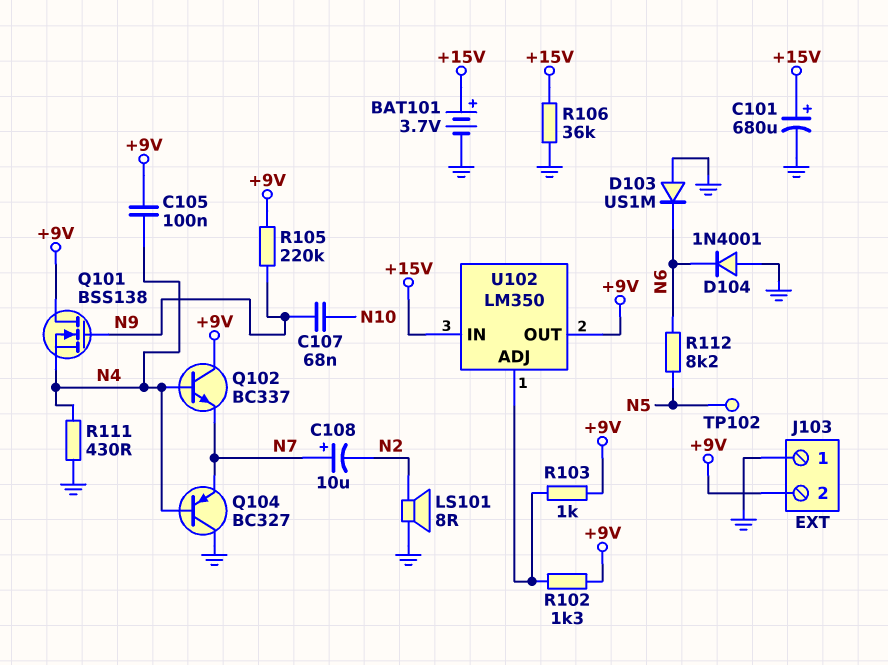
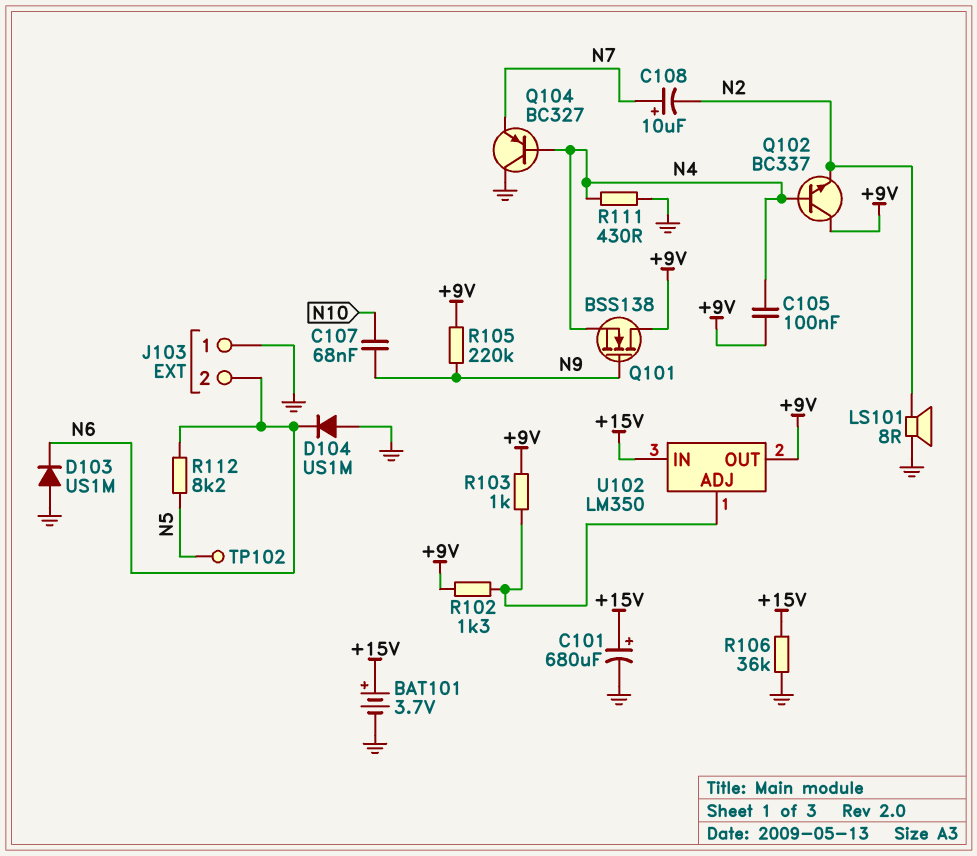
D104: diode 1N4001 (A GND, K N6) -> diode US1M (A GND, K N6)
J103 pin 2: +9V -> N6
Q102: NPN BC337 (B N4, C +9V, E N7) -> NPN BC337 (B N4, C +9V, E N2)

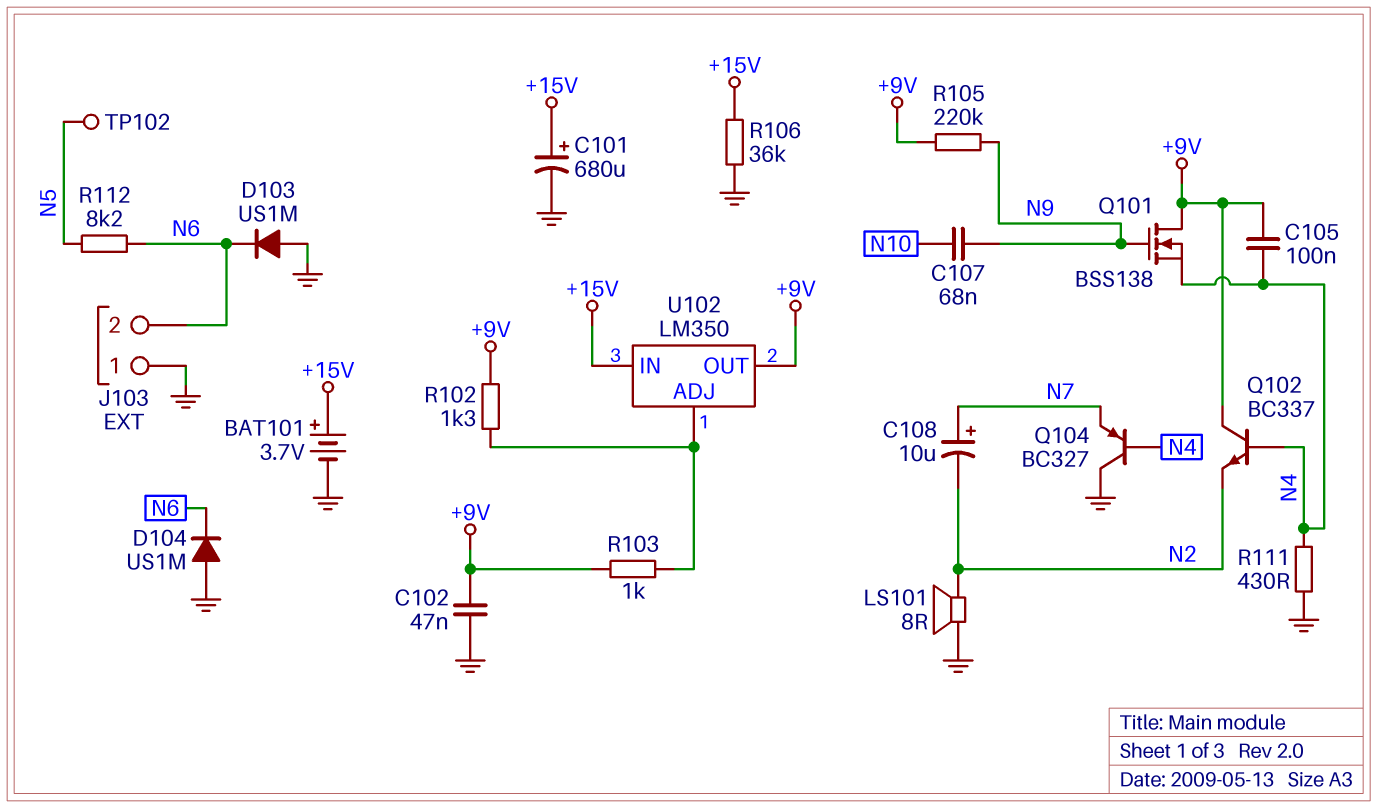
C102: none -> 47nF (+9V, GND)

